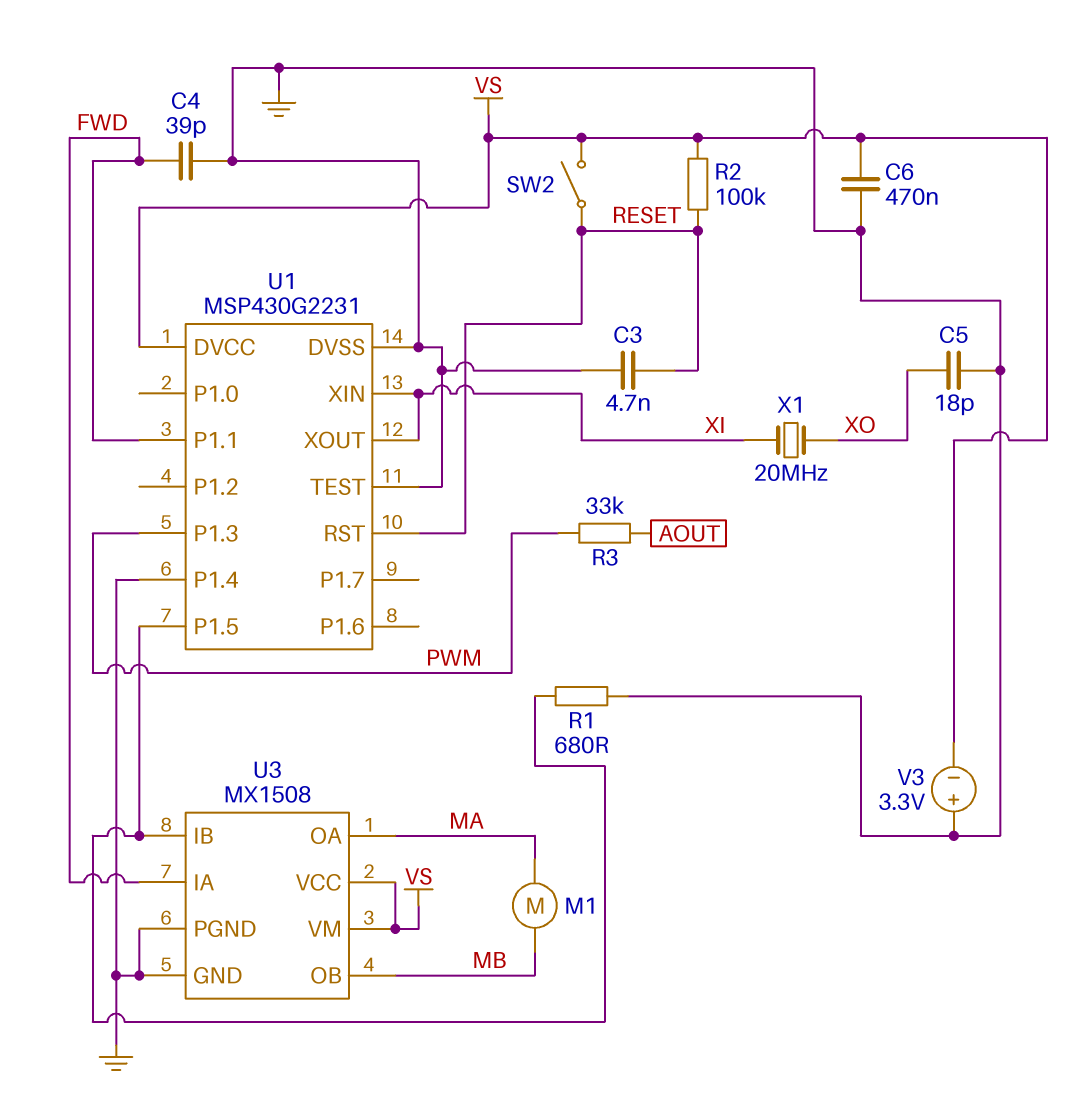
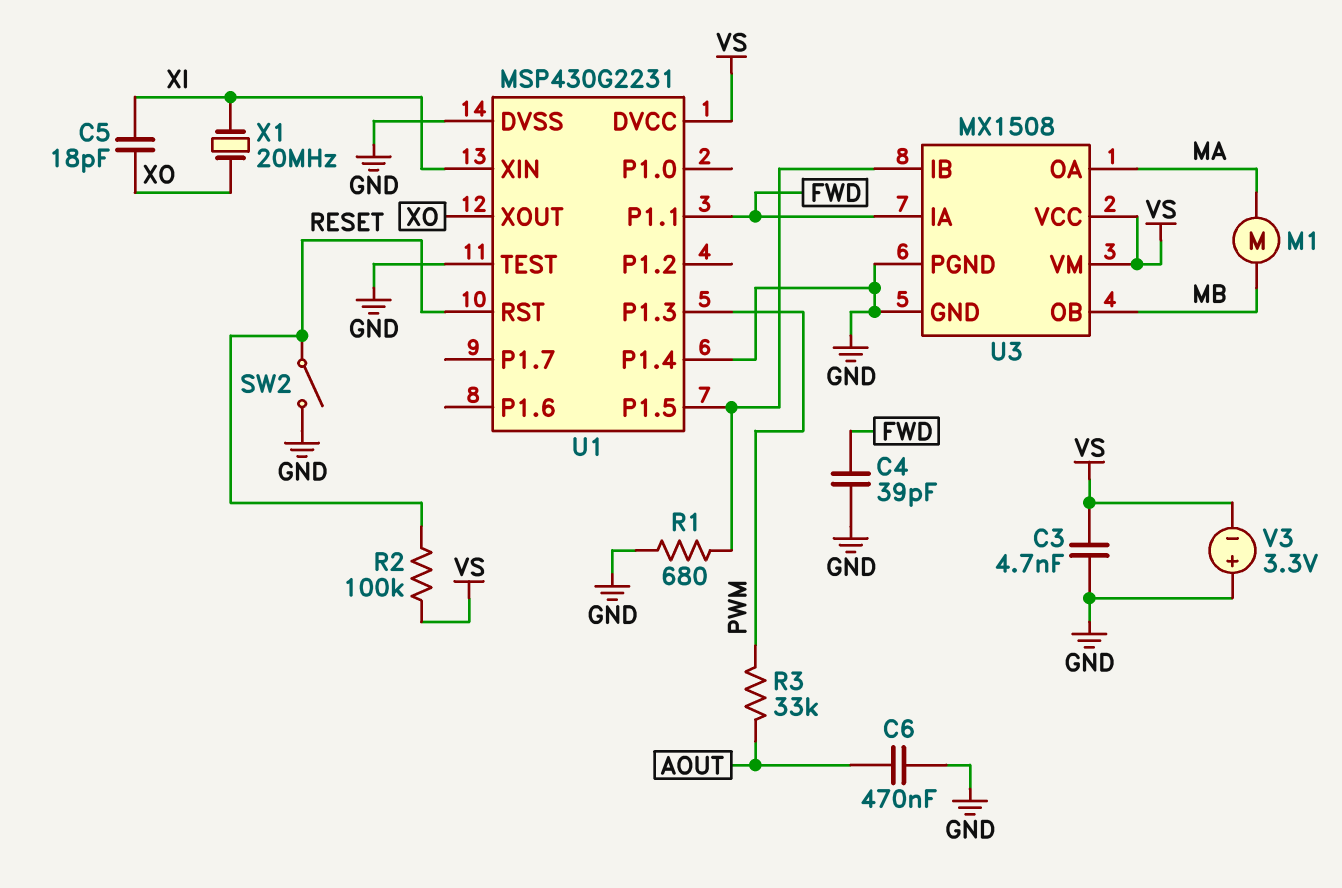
C3: 4.7nF (GND, RESET) -> 4.7nF (GND, VS)
C5: 18pF (GND, XO) -> 18pF (XI, XO)
C6: 470nF (GND, VS) -> 470nF (AOUT, GND)
SW2: switch (RESET, VS) -> switch (GND, RESET)
U1 pin XOUT: XI -> XO

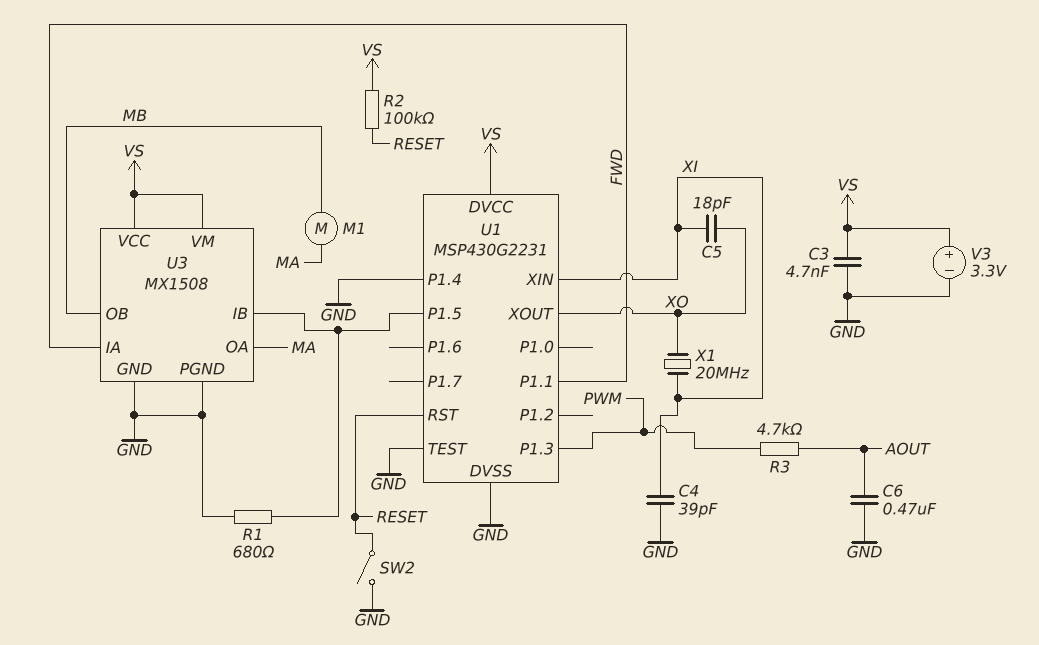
C4: 39pF (FWD, GND) -> 39pF (GND, XI)
R3: 33k (AOUT, PWM) -> 4.7k (AOUT, PWM)
V3: 3.3V (plus GND, minus VS) -> 3.3V (plus VS, minus GND)

